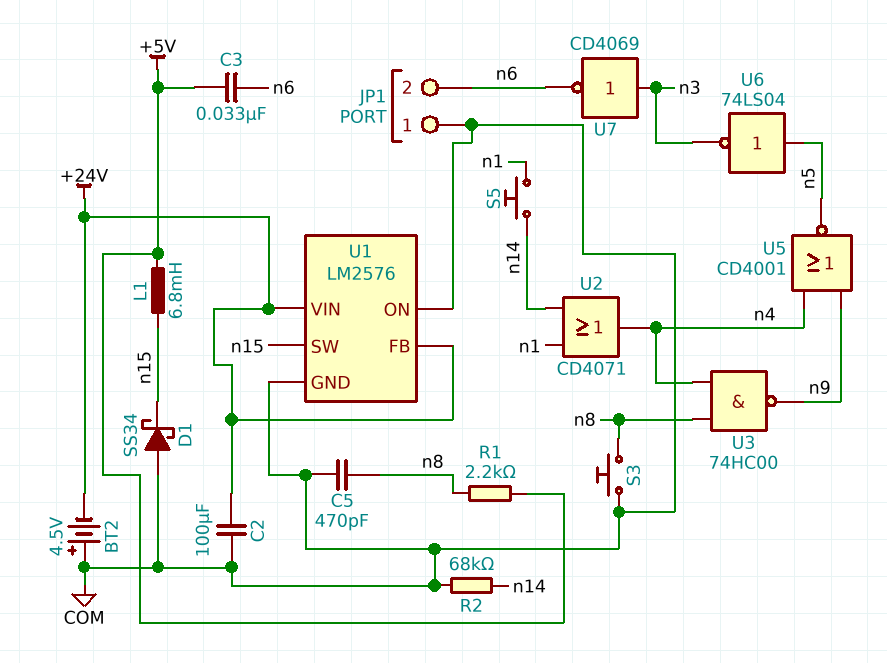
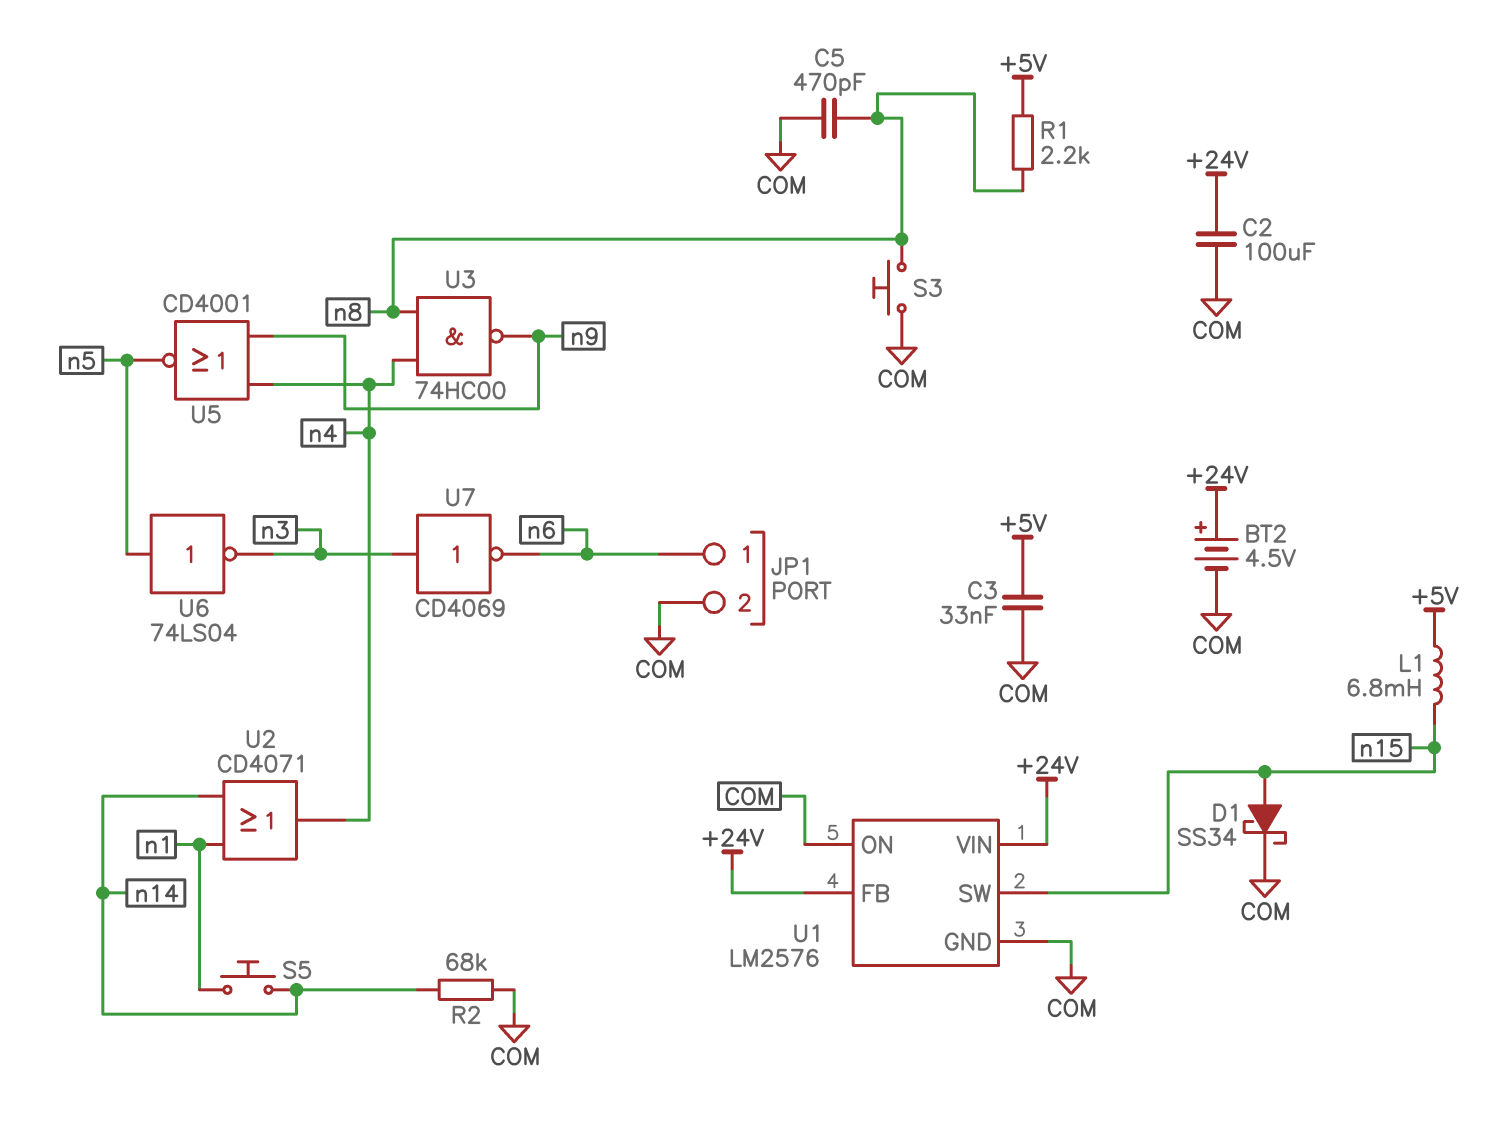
BT2: 4.5V (plus COM, minus +24V) -> 4.5V (plus +24V, minus COM)
C3: 33nF (+5V, n6) -> 33nF (+5V, COM)
D1: schottky SS34 (A COM, K n15) -> schottky SS34 (A n15, K COM)
JP1 pin 1: COM -> n6
JP1 pin 2: n6 -> COM

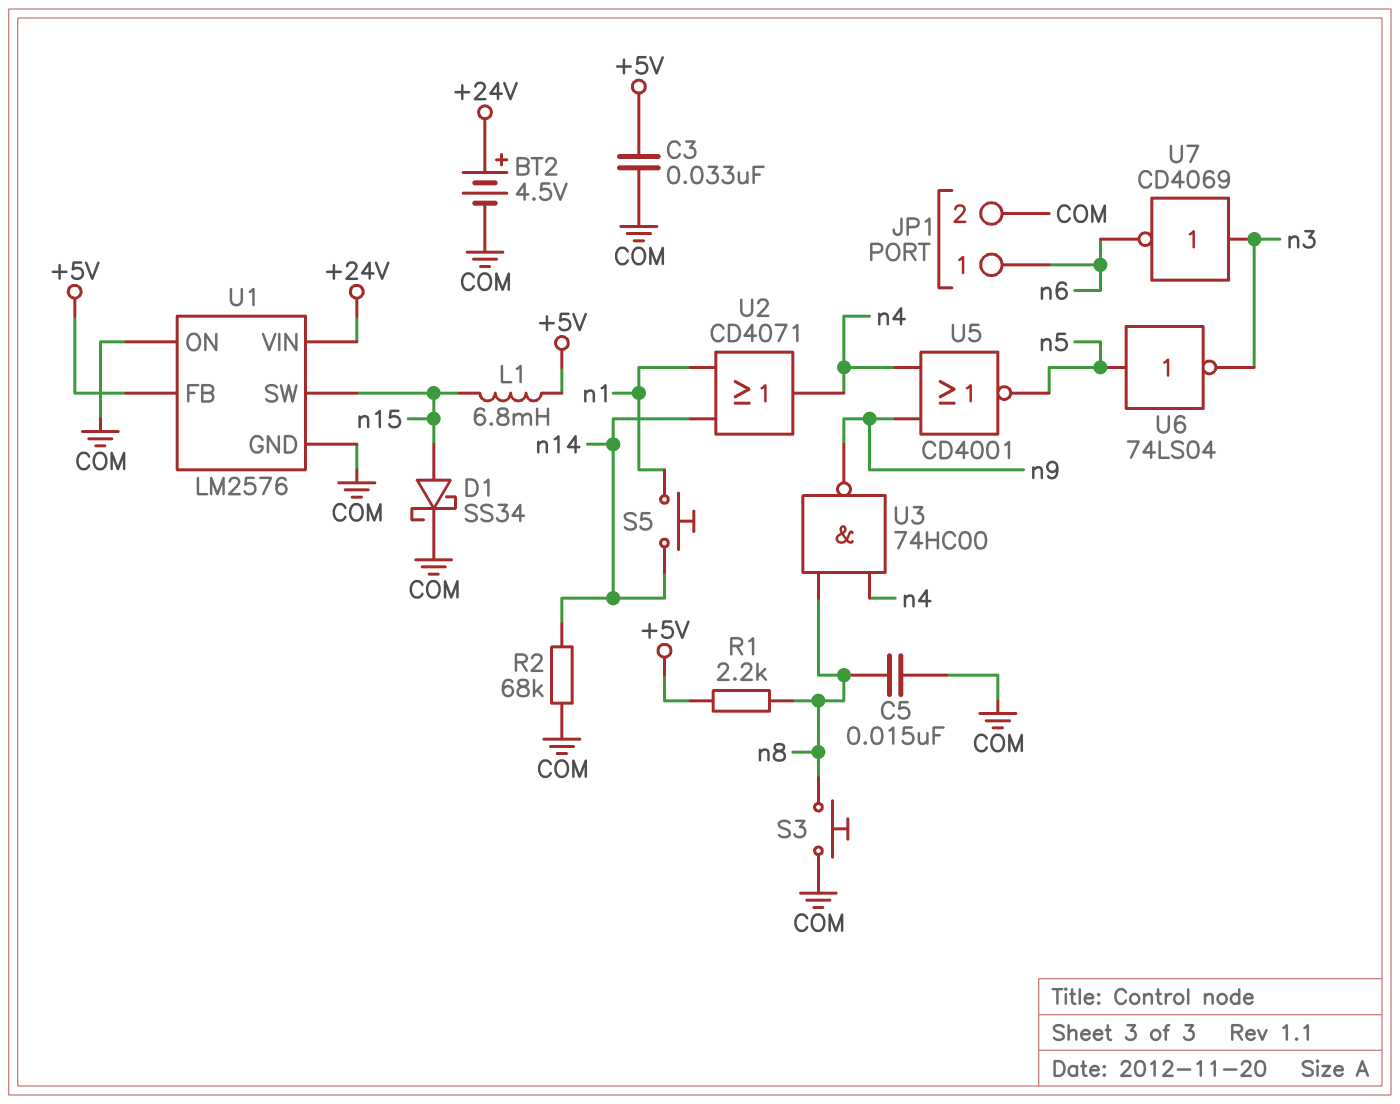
C2: 100uF (+24V, COM) -> none
C5: 470pF (COM, n8) -> 15nF (COM, n8)
U1 pin FB: +24V -> +5V

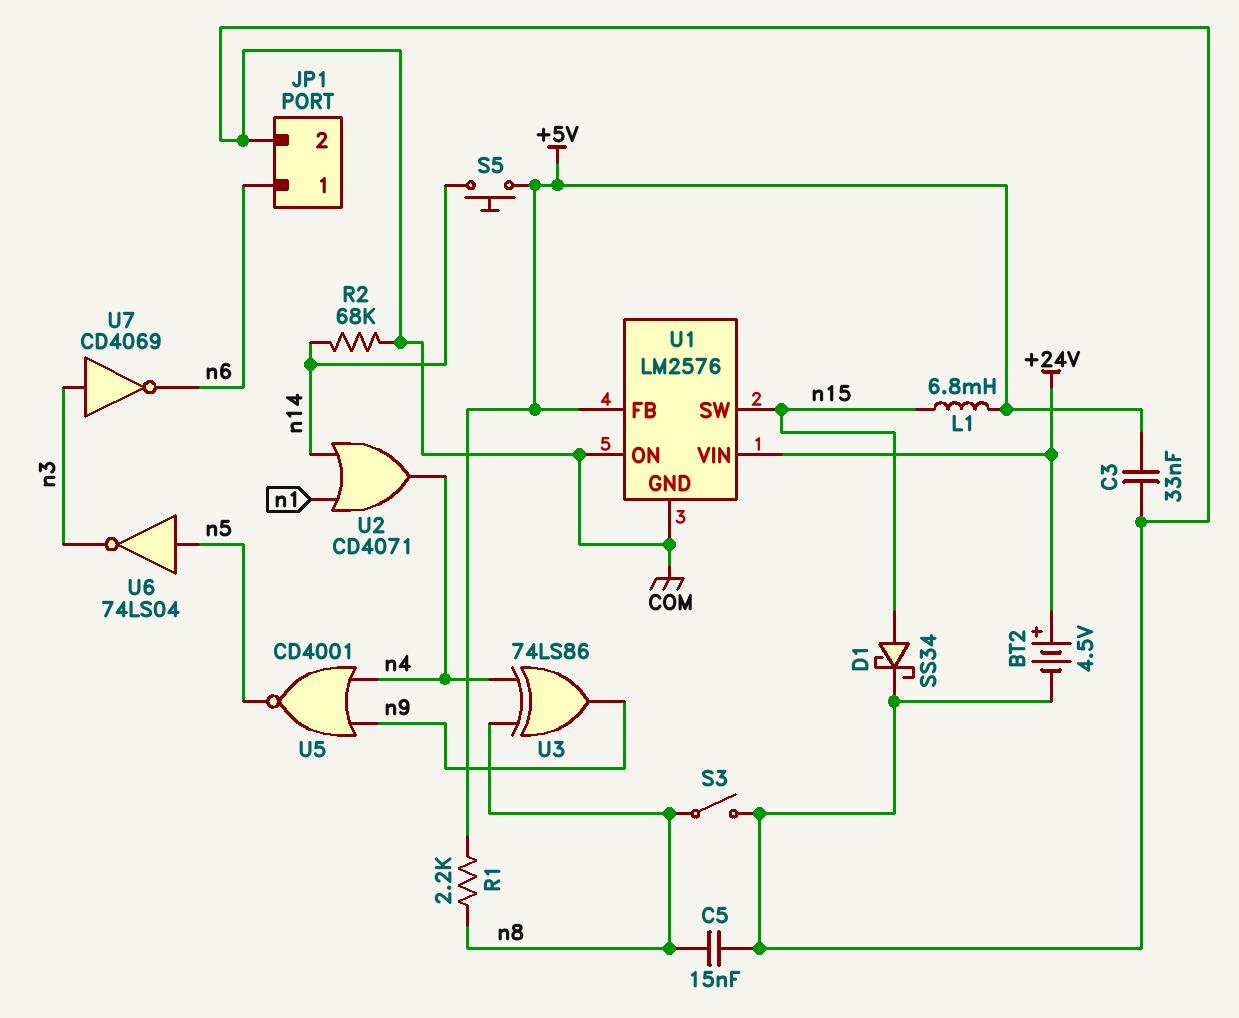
S3: button (COM, n8) -> switch (COM, n8)
S5: button (n1, n14) -> button (+5V, n14)
U3: NAND 74HC00 (in n4, in n8, out n9) -> XOR 74LS86 (in n4, in n8, out n9)

